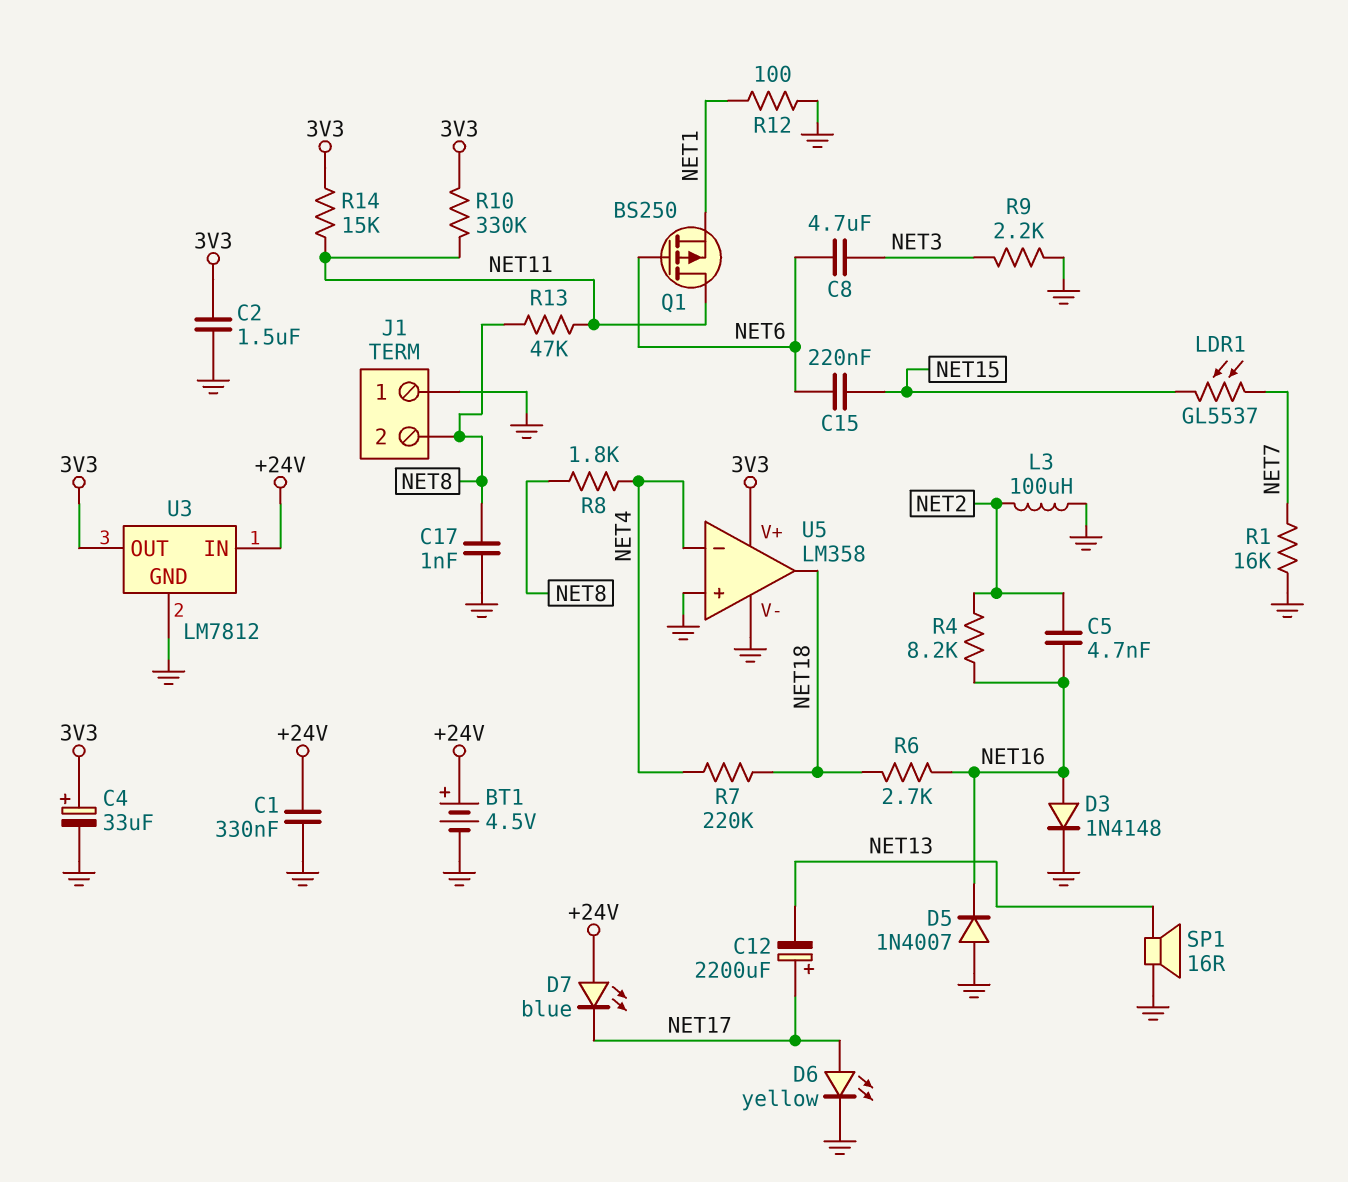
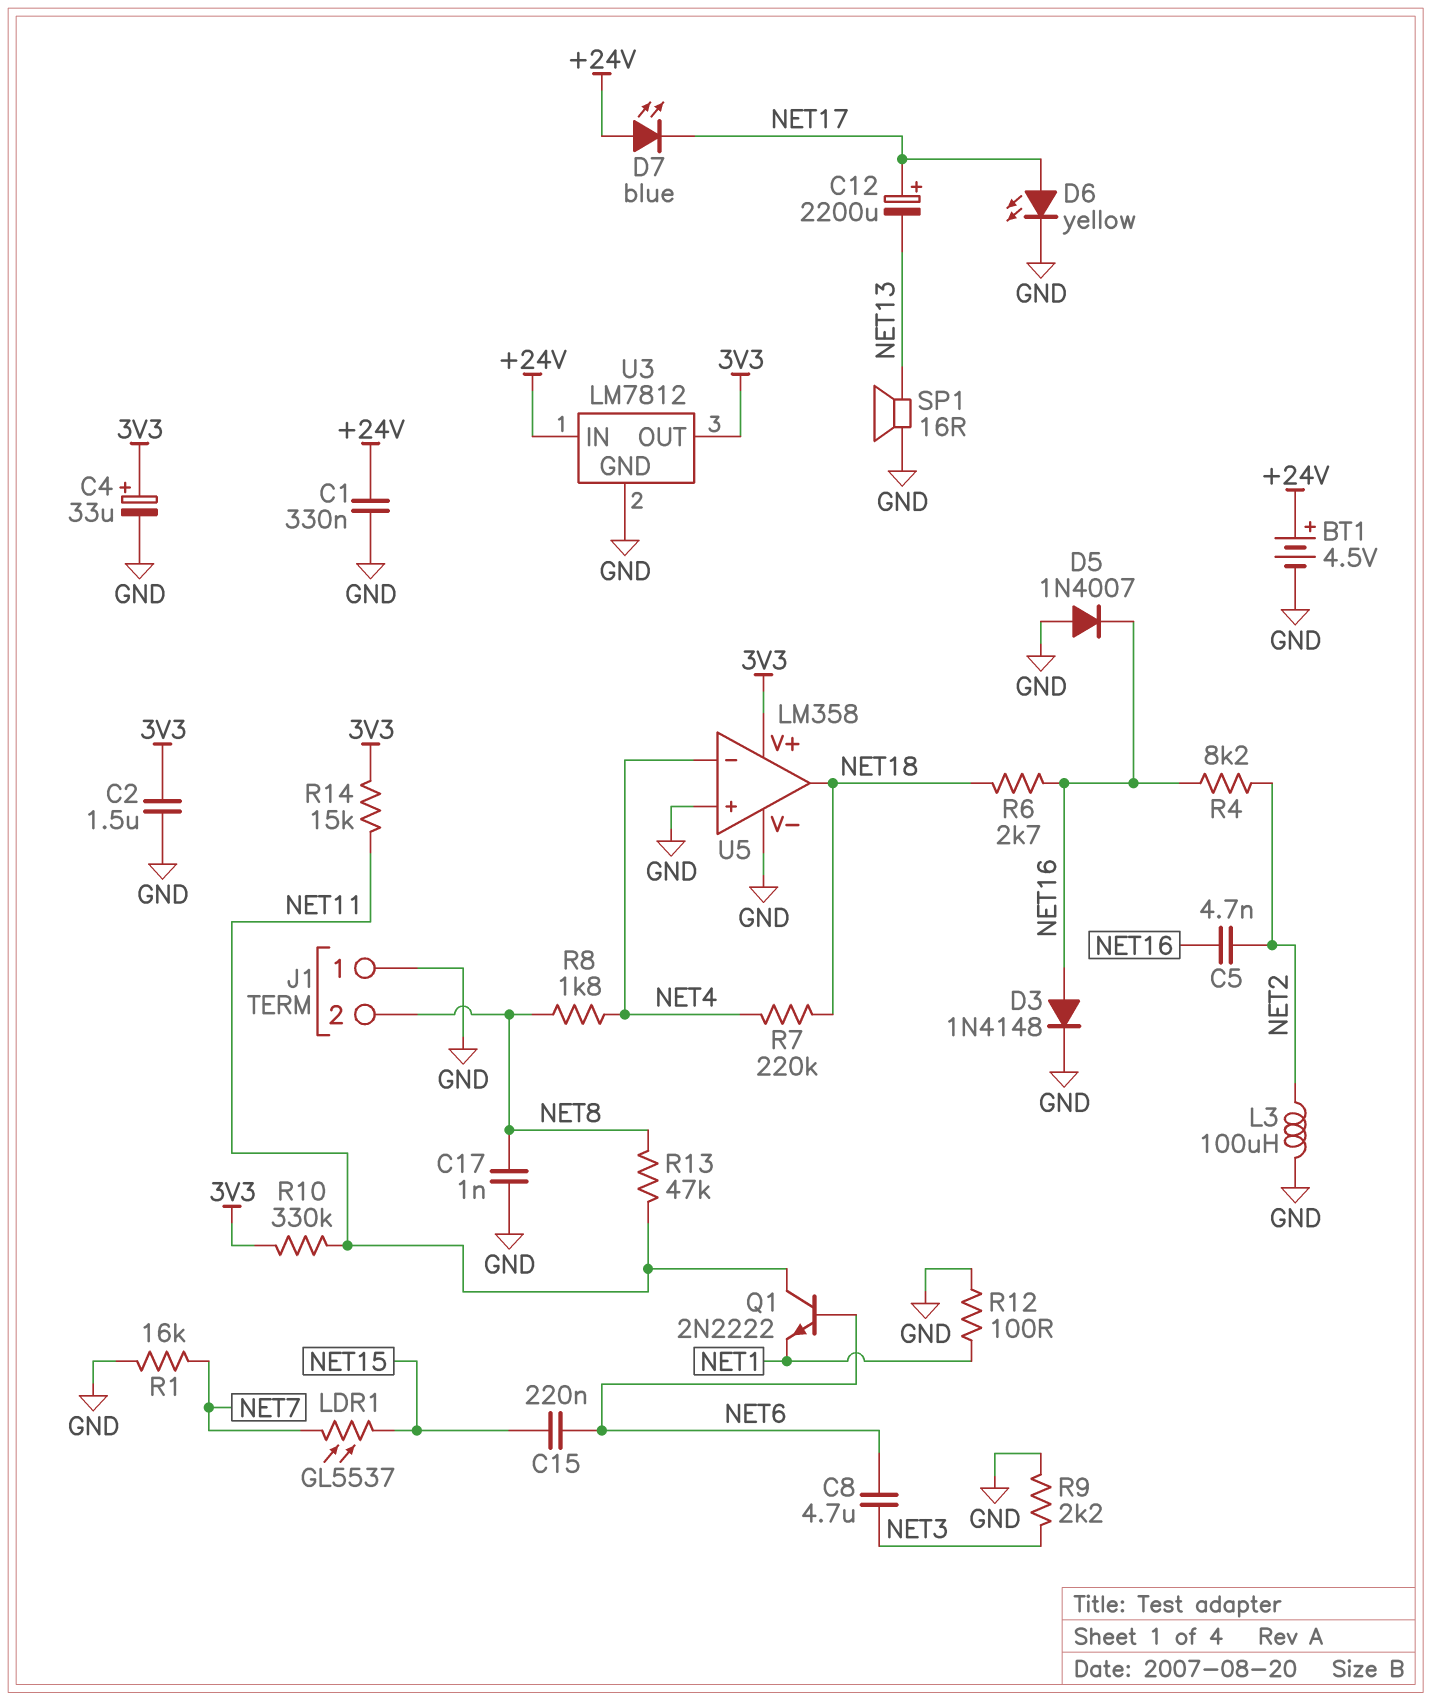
Q1: PMOS BS250 (G NET6, D NET11, S NET1) -> NPN 2N2222 (B NET6, C NET11, E NET1)

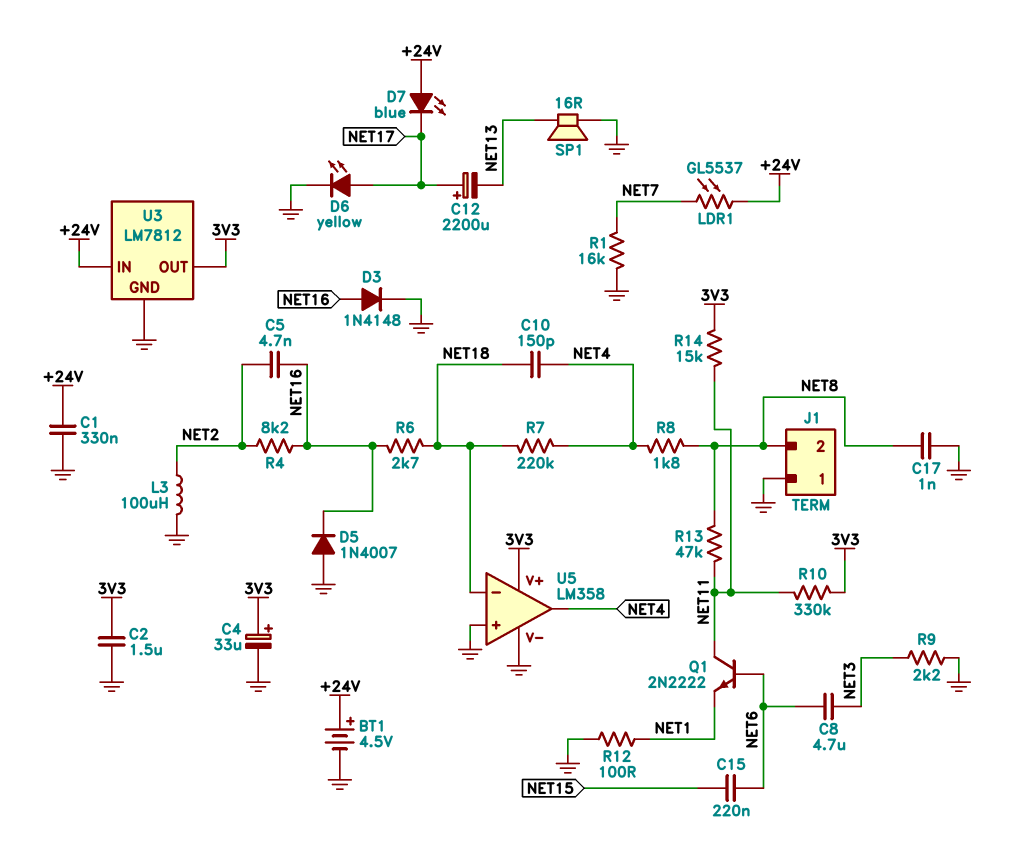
C10: none -> 150pF (NET4, NET18)
LDR1: GL5537 (NET7, NET15) -> GL5537 (+24V, NET7)
U5 pin in-: NET4 -> NET18
U5 pin out: NET18 -> NET4

